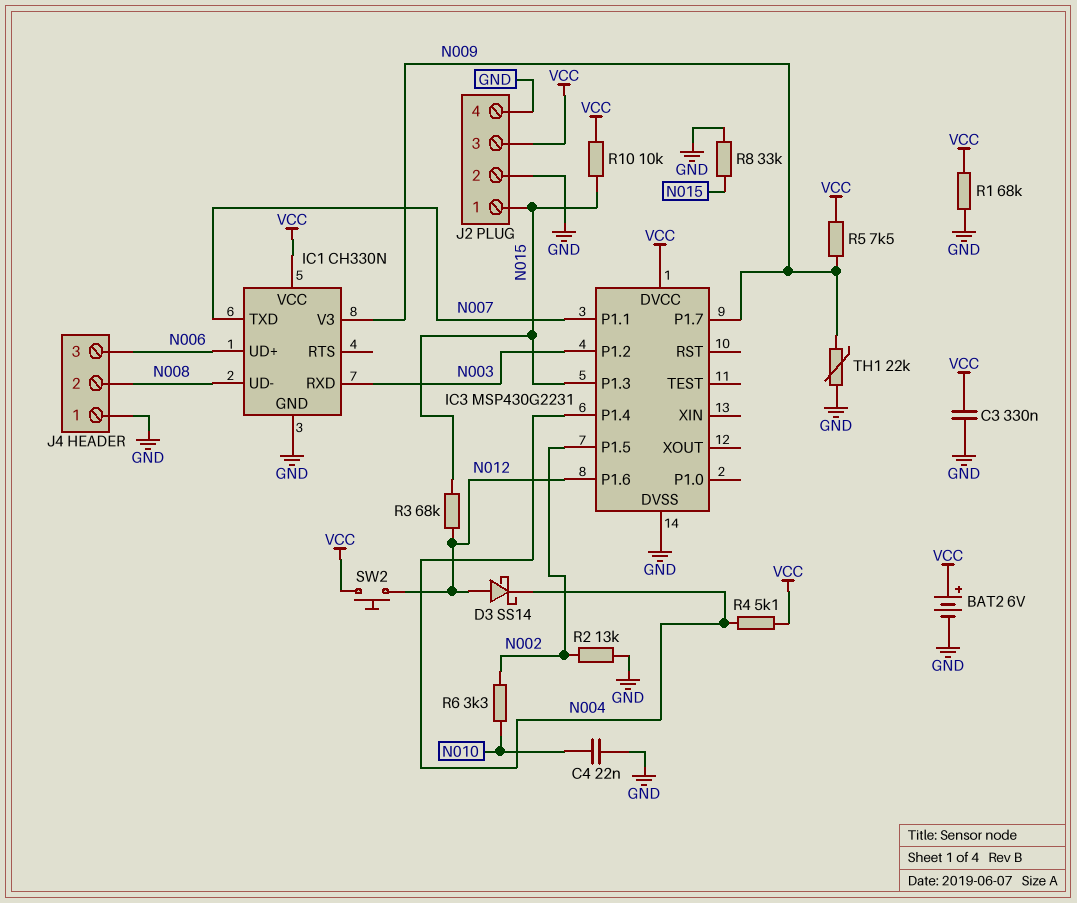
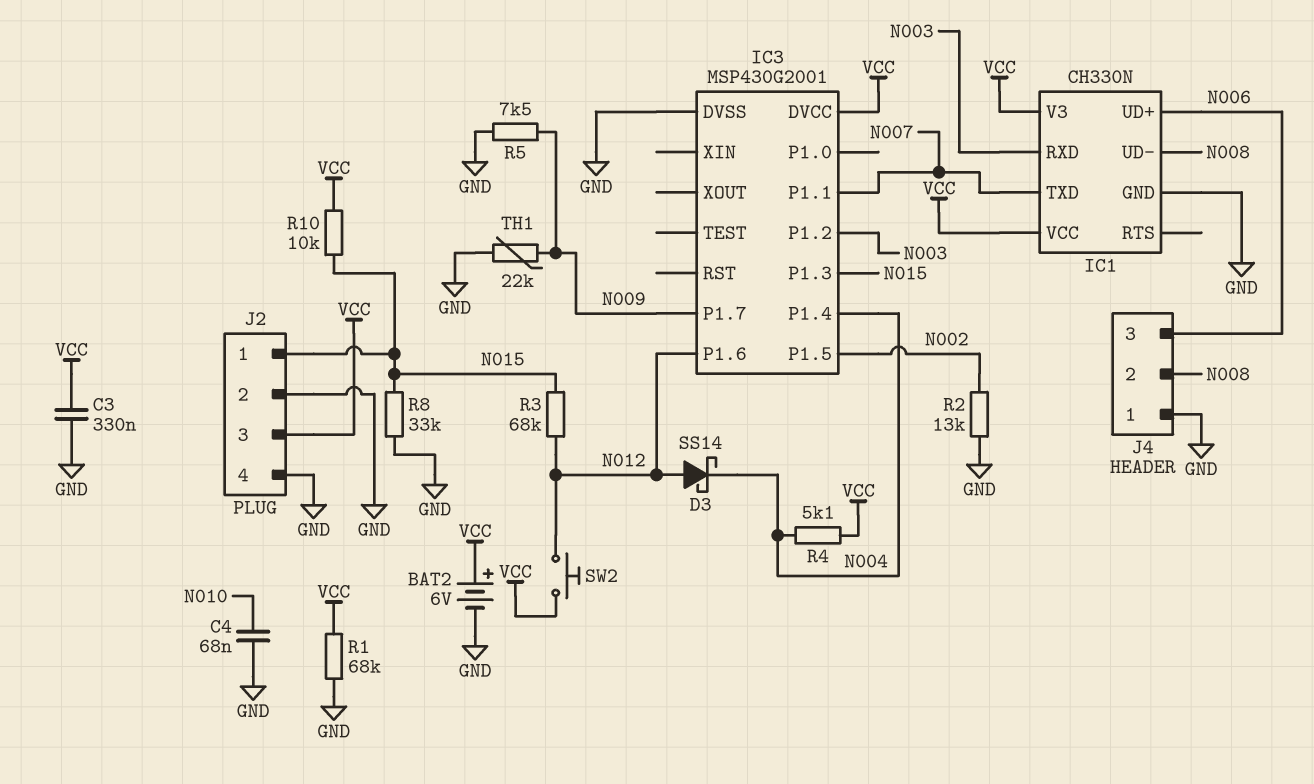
C4: 22nF (GND, N010) -> 68nF (GND, N010)
IC1 pin V3: N009 -> VCC
IC3: MSP430G2231 -> MSP430G2001
R5: 7.5k (N009, VCC) -> 7.5k (GND, N009)
R6: 3.3k (N002, N010) -> none

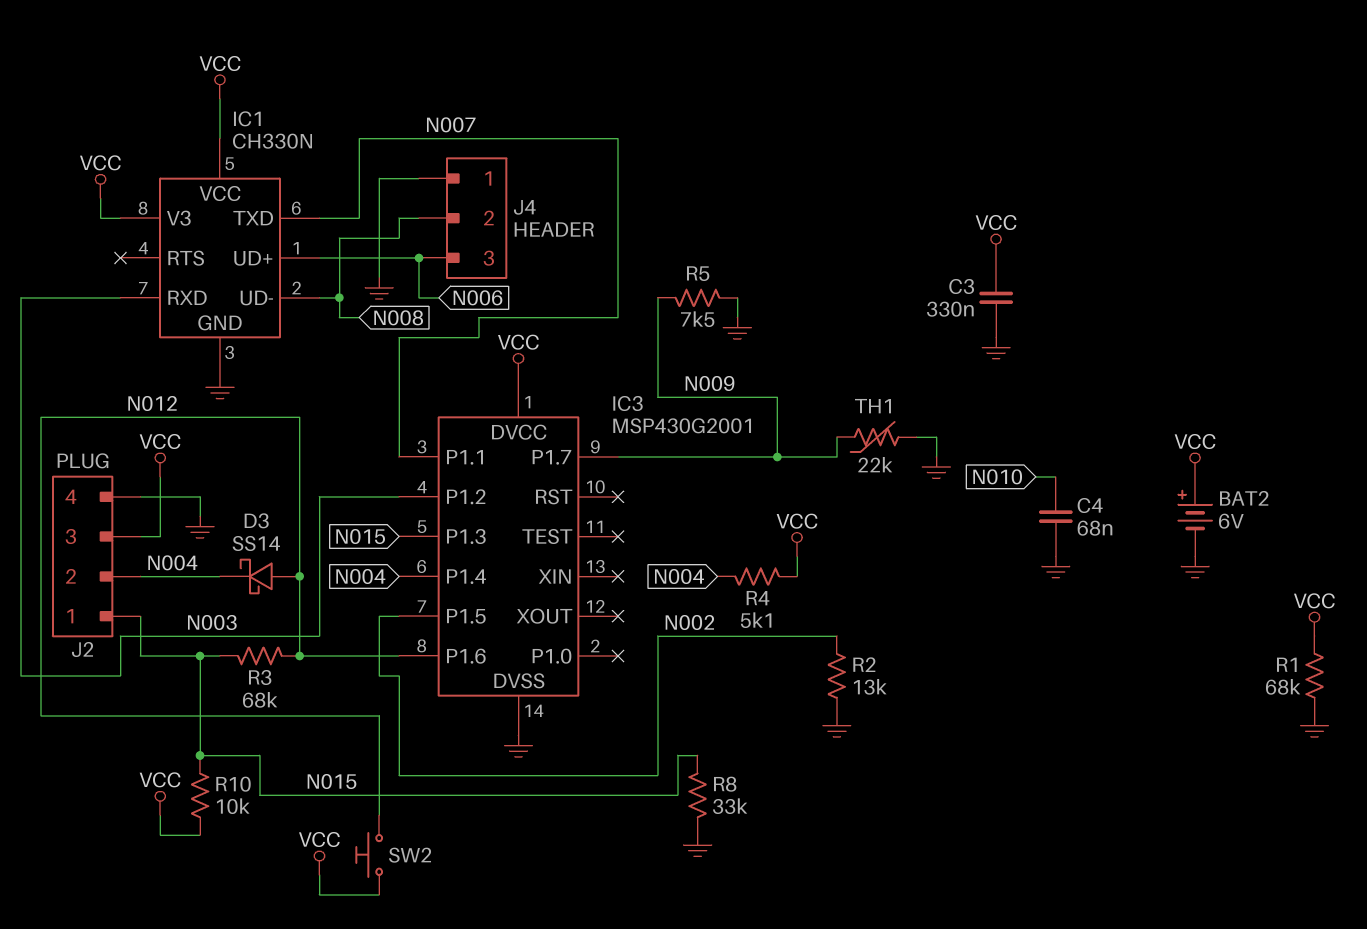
J2 pin 2: GND -> N004

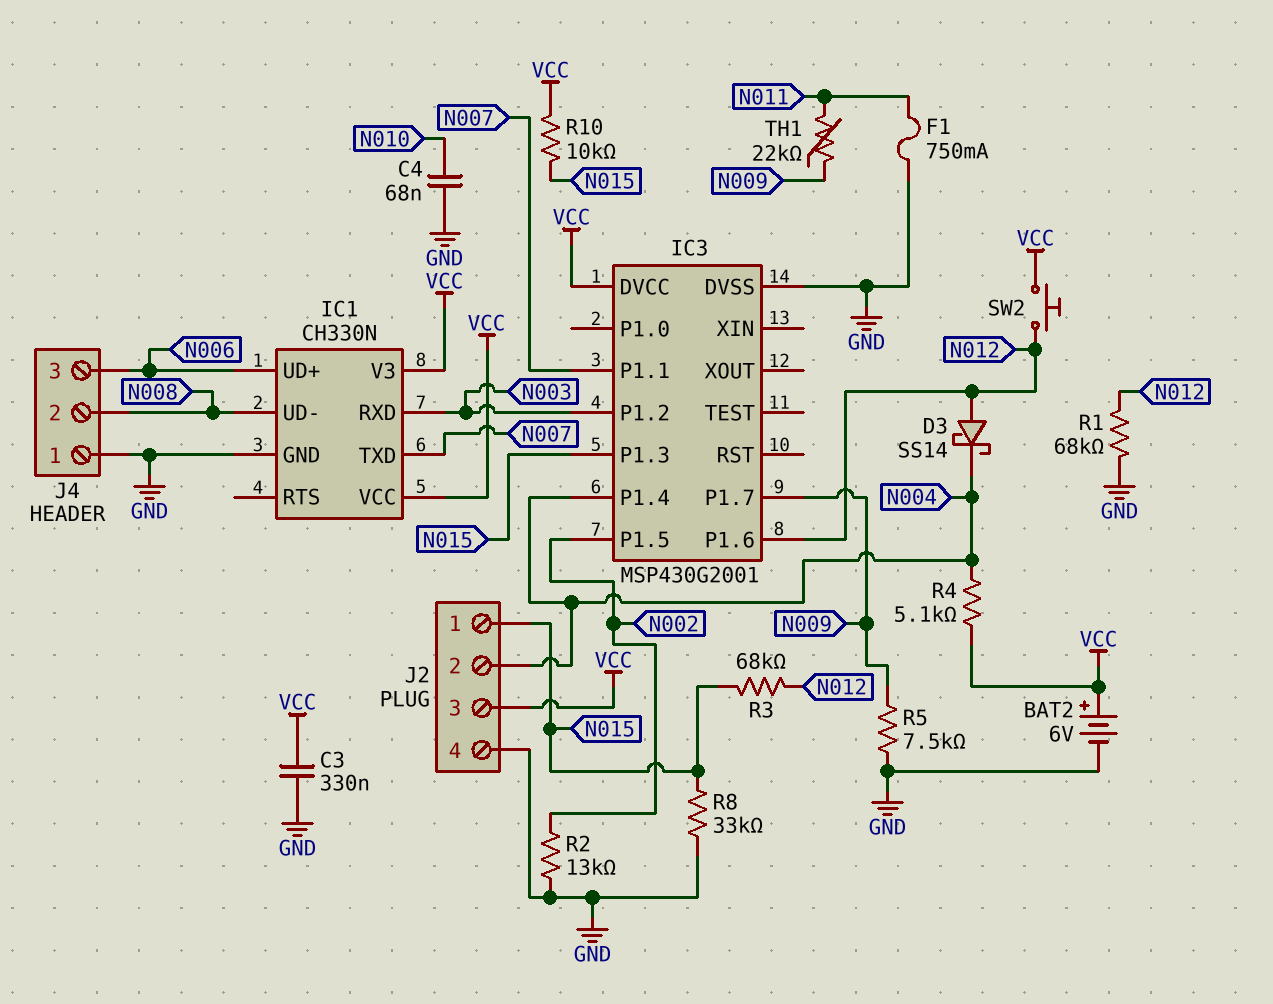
F1: none -> 750mA (GND, N011)
R1: 68k (GND, VCC) -> 68k (GND, N012)
TH1: 22k (GND, N009) -> 22k (N009, N011)

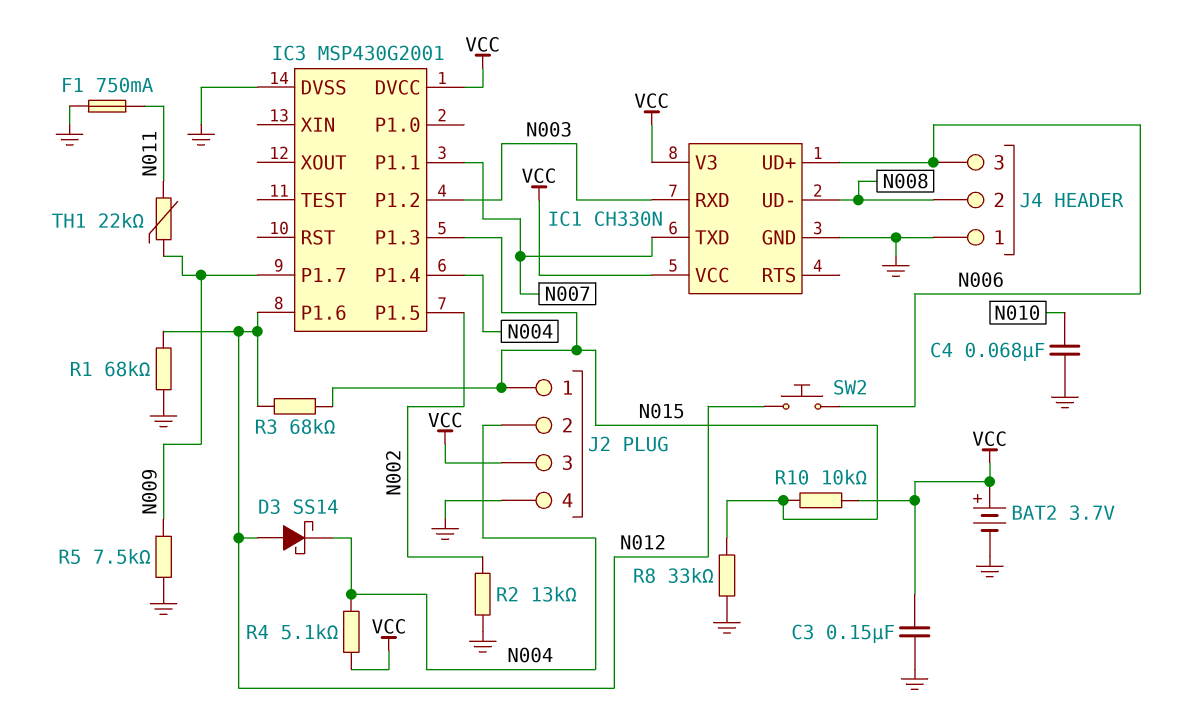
BAT2: 6V (plus VCC, minus GND) -> 3.7V (plus VCC, minus GND)
C3: 330nF (GND, VCC) -> 150nF (GND, VCC)
SW2: button (N012, VCC) -> button (N006, N012)

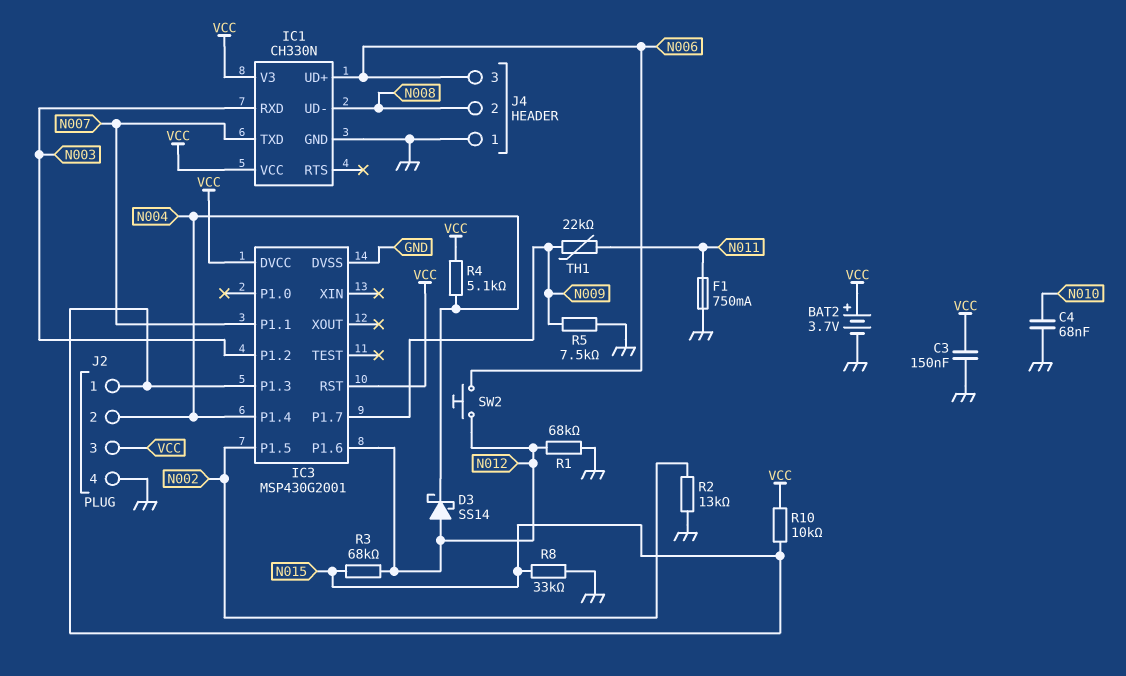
IC3 pin RST: none -> VCC

